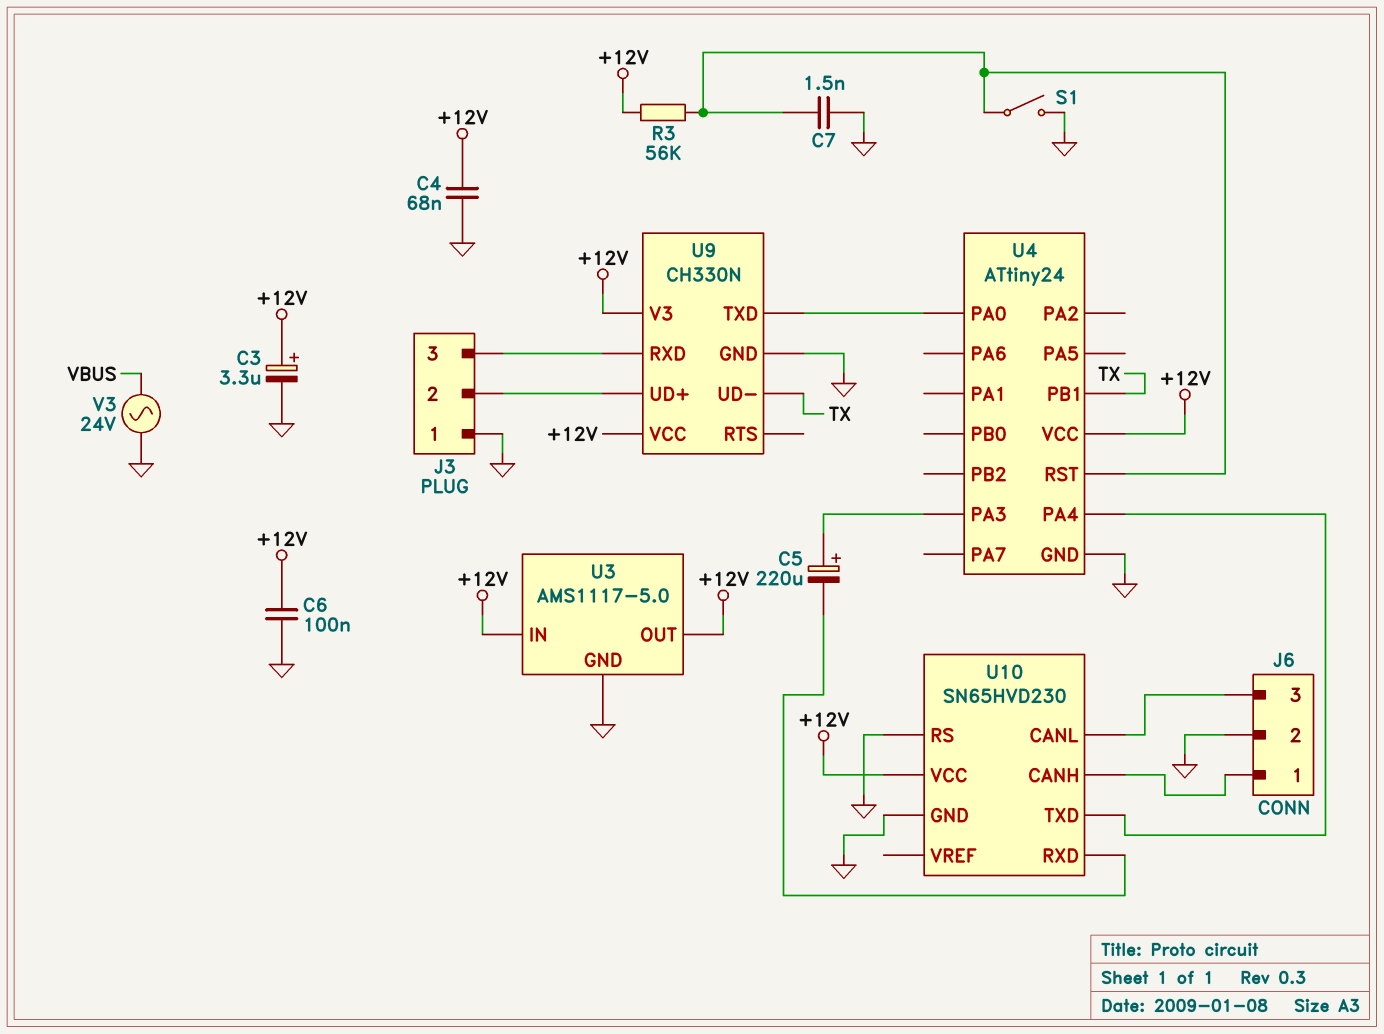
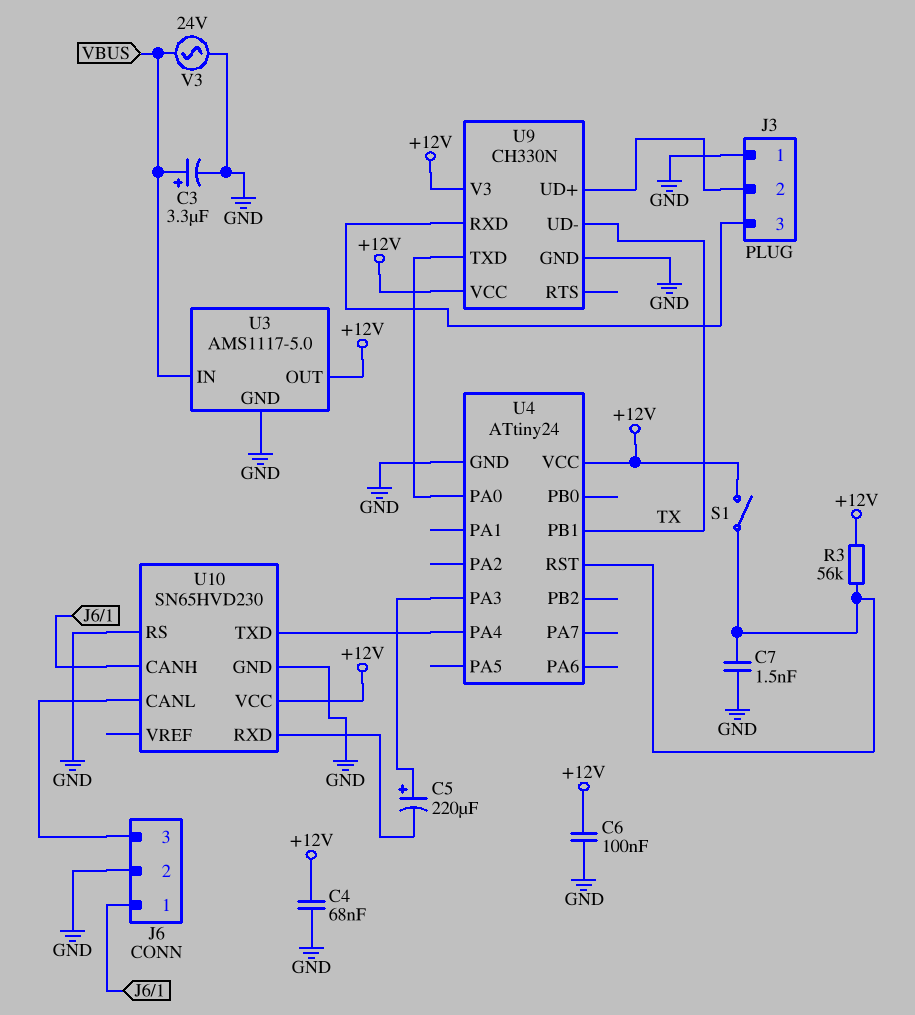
C3: 3.3uF (plus +12V, minus GND) -> 3.3uF (plus VBUS, minus GND)
S1: switch (GND, U4/RST) -> switch (+12V, U4/RST)
U3 pin IN: +12V -> VBUS

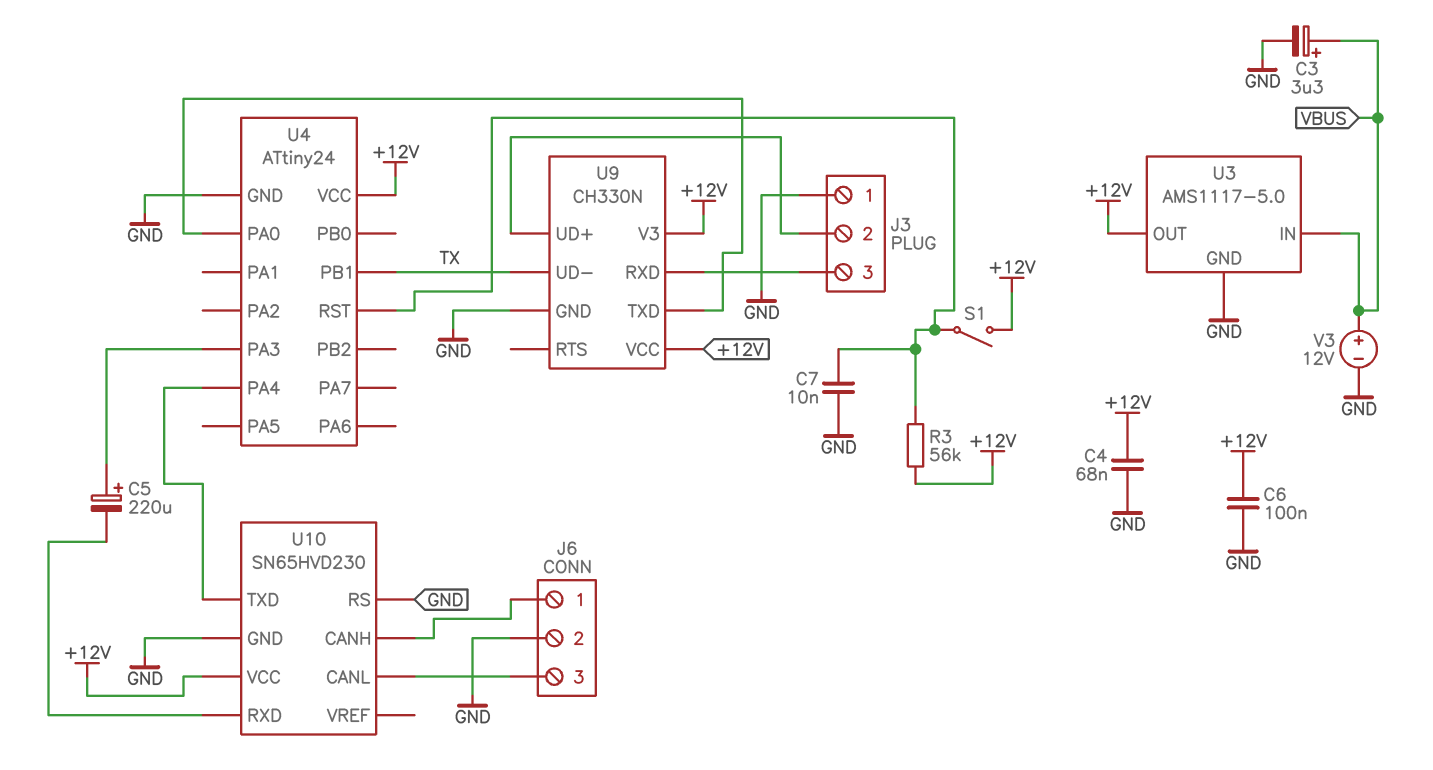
C7: 1.5nF (GND, U4/RST) -> 10nF (GND, U4/RST)
V3: AC 24V (GND, VBUS) -> 12V (plus VBUS, minus GND)

